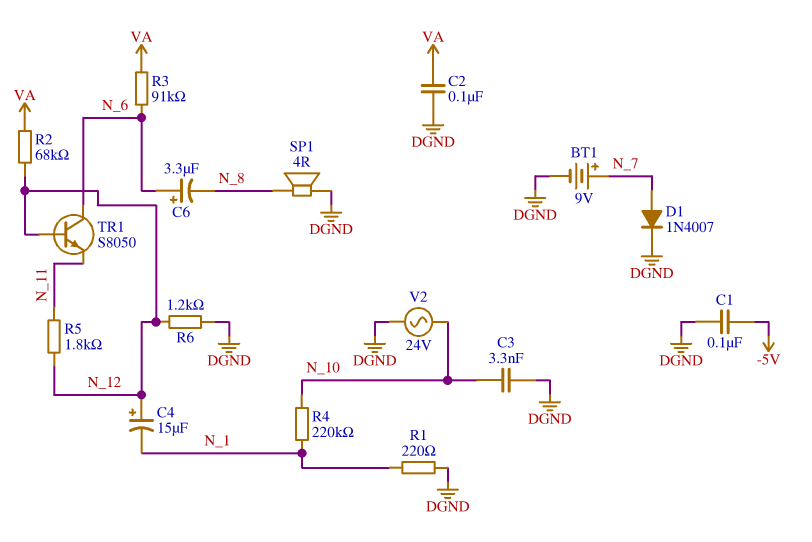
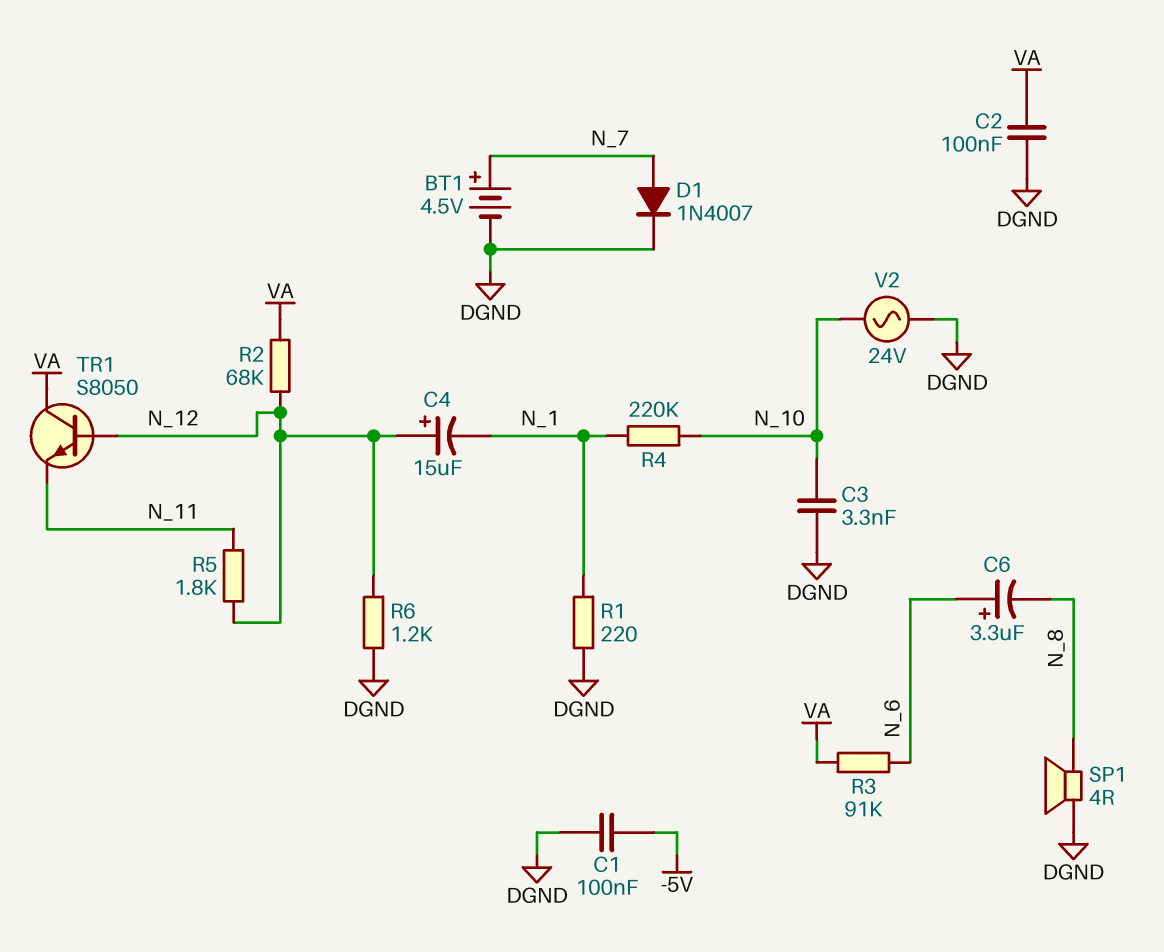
BT1: 9V (plus N_7, minus DGND) -> 4.5V (plus N_7, minus DGND)
TR1: NPN S8050 (B N_12, C N_6, E N_11) -> NPN S8050 (B N_12, C VA, E N_11)

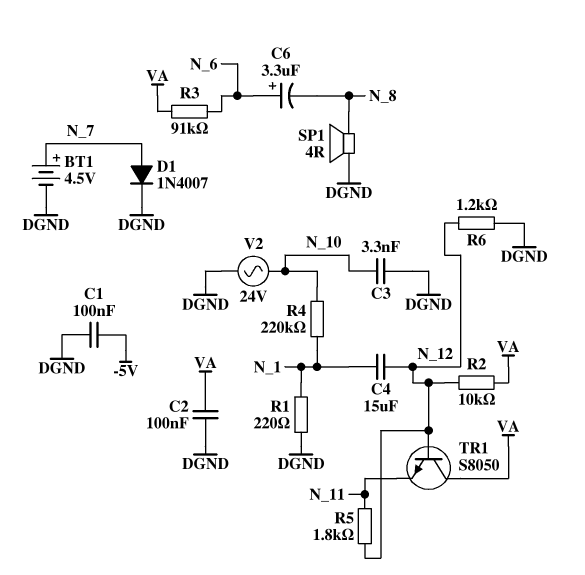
C4: 15uF (plus N_12, minus N_1) -> 15uF (N_1, N_12)
R2: 68k (N_12, VA) -> 10k (N_12, VA)

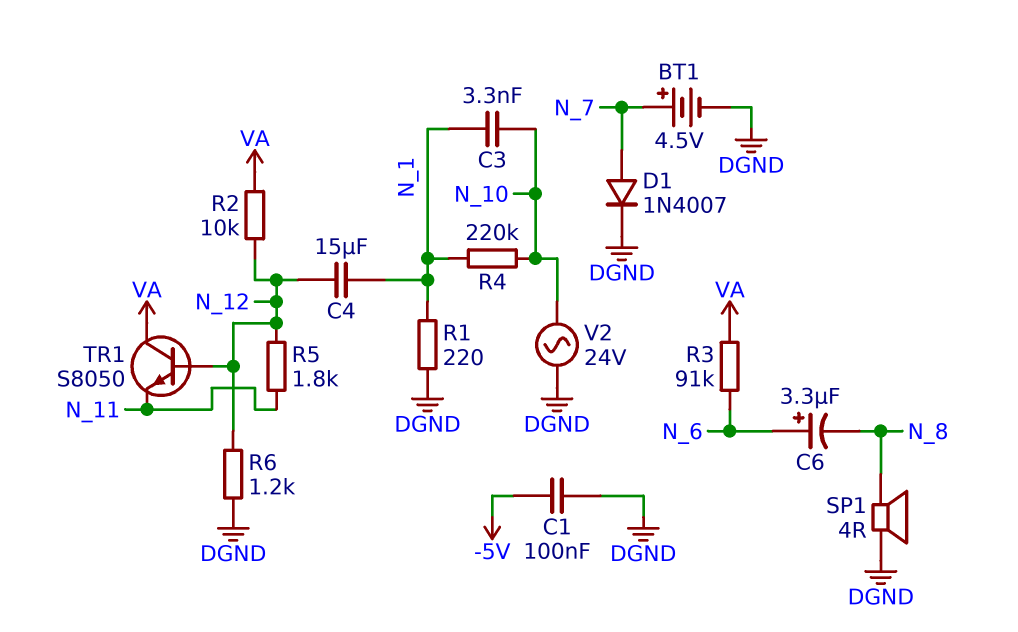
C2: 100nF (DGND, VA) -> none
C3: 3.3nF (DGND, N_10) -> 3.3nF (N_1, N_10)

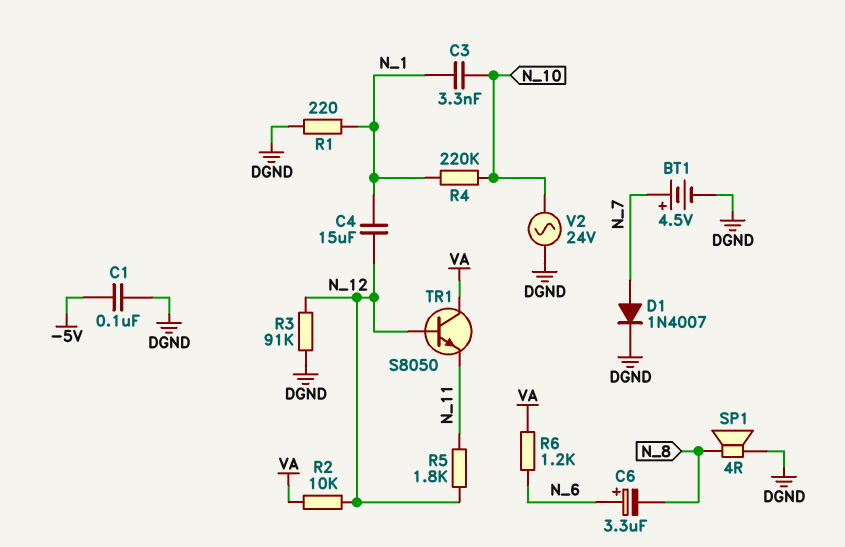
R3: 91k (N_6, VA) -> 91k (DGND, N_12)
R6: 1.2k (DGND, N_12) -> 1.2k (N_6, VA)

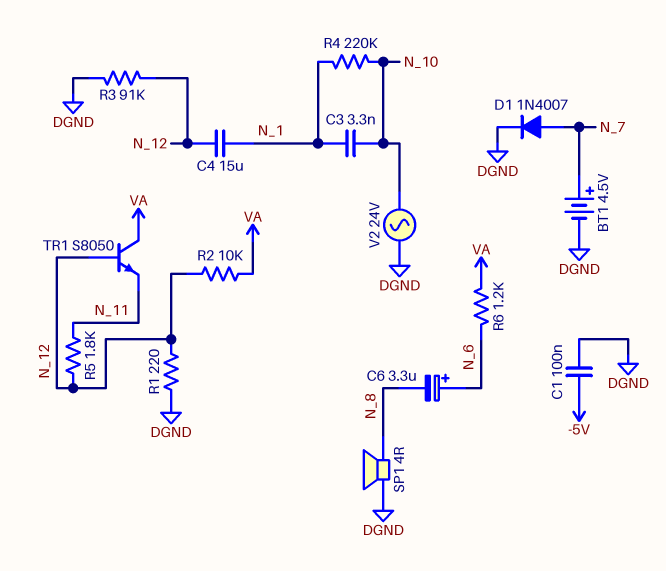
R1: 220 (DGND, N_1) -> 220 (DGND, N_12)

